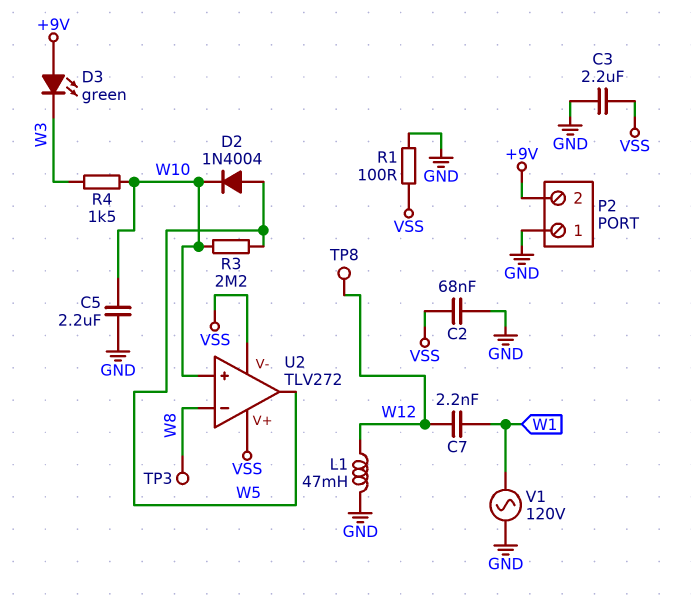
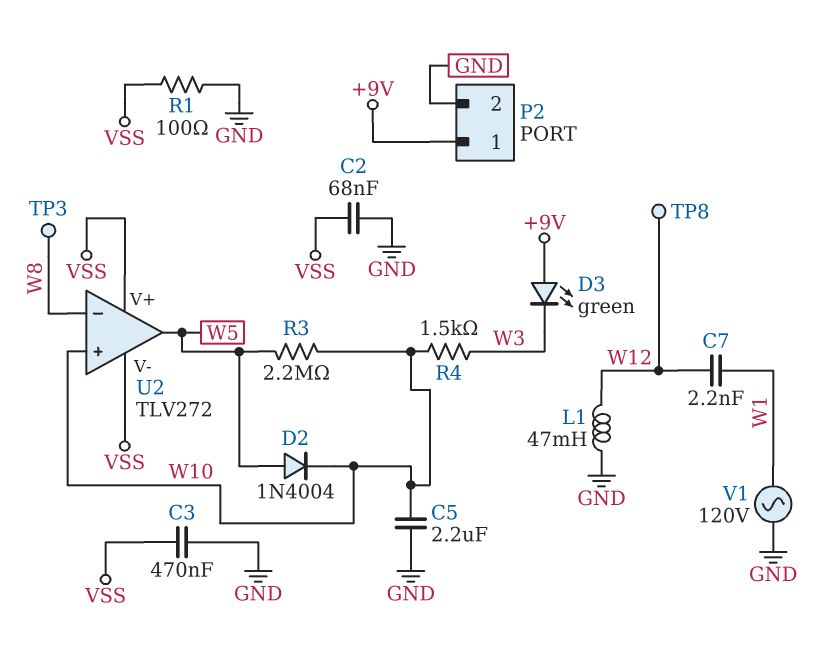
C3: 2.2uF (GND, VSS) -> 470nF (GND, VSS)
P2 pin 1: GND -> +9V
P2 pin 2: +9V -> GND

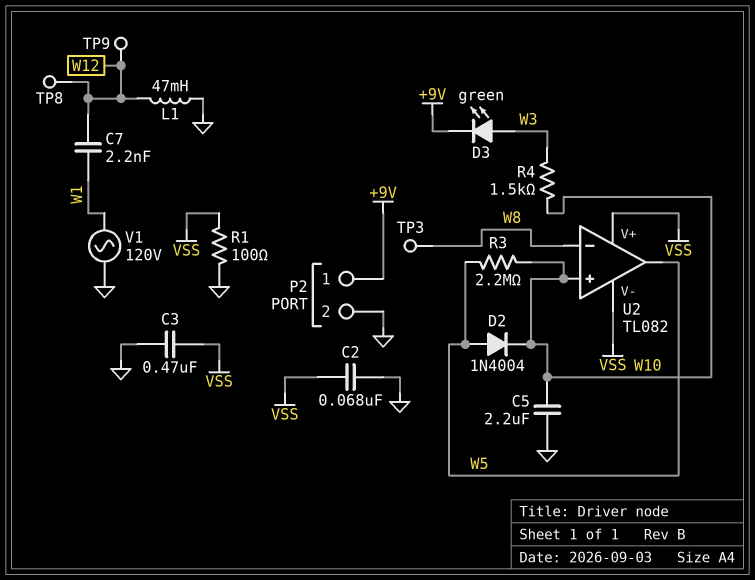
D3: LED green (A +9V, K W3) -> LED green (A W3, K +9V)
TP9: none -> test point (W12)
U2: TLV272 -> TL082

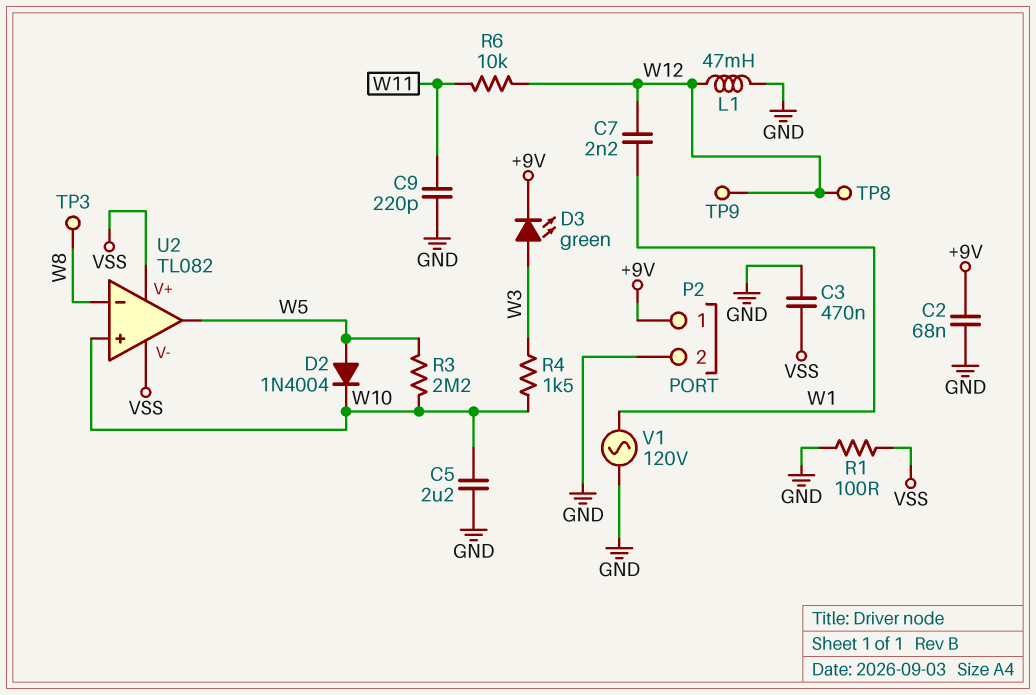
C2: 68nF (GND, VSS) -> 68nF (+9V, GND)
C9: none -> 220pF (GND, W11)
R6: none -> 10k (W11, W12)

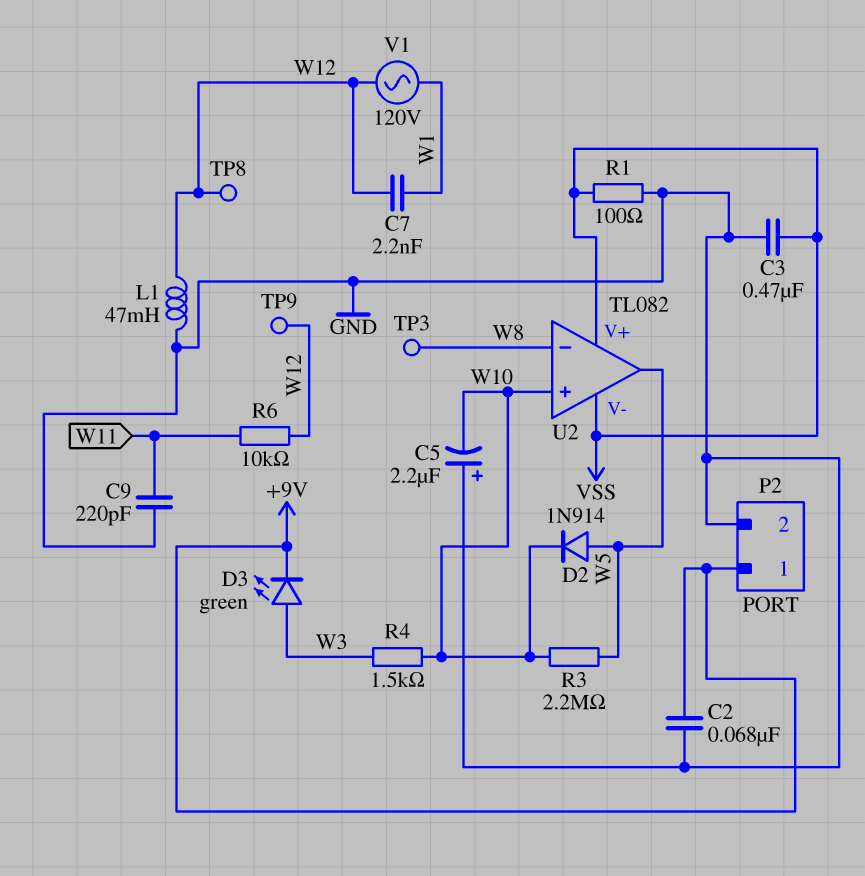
C5: 2.2uF (GND, W10) -> 2.2uF (plus GND, minus W10)
D2: diode 1N4004 (A W5, K W10) -> diode 1N914 (A W5, K W10)
V1: AC 120V (GND, W1) -> AC 120V (W1, W12)

